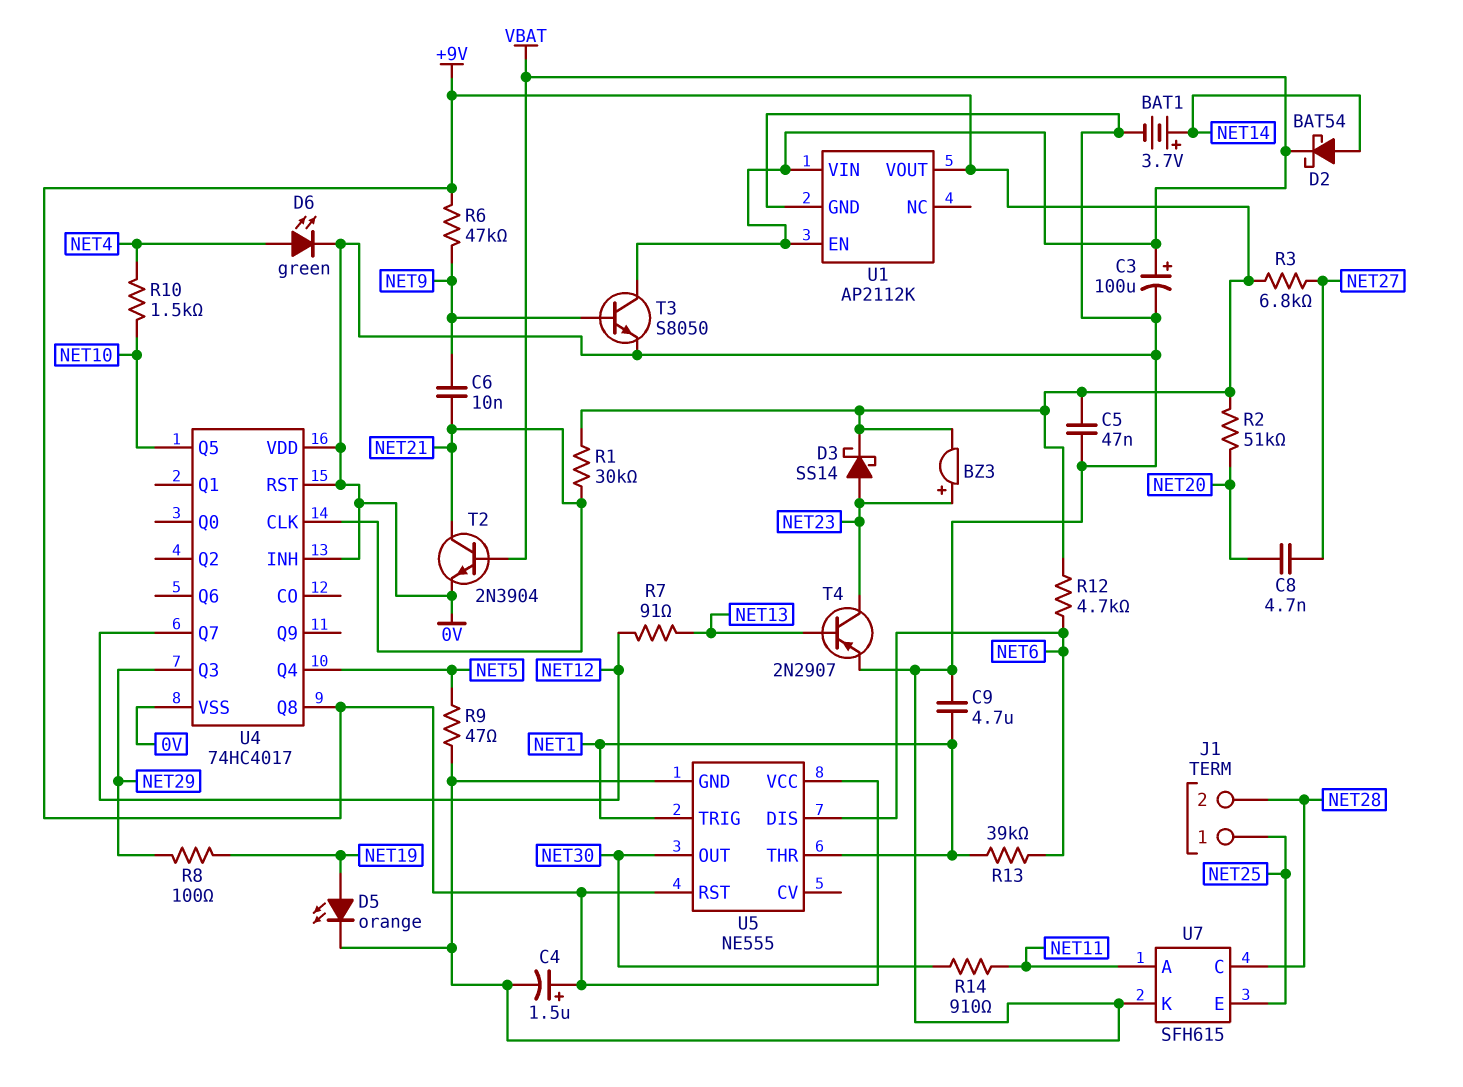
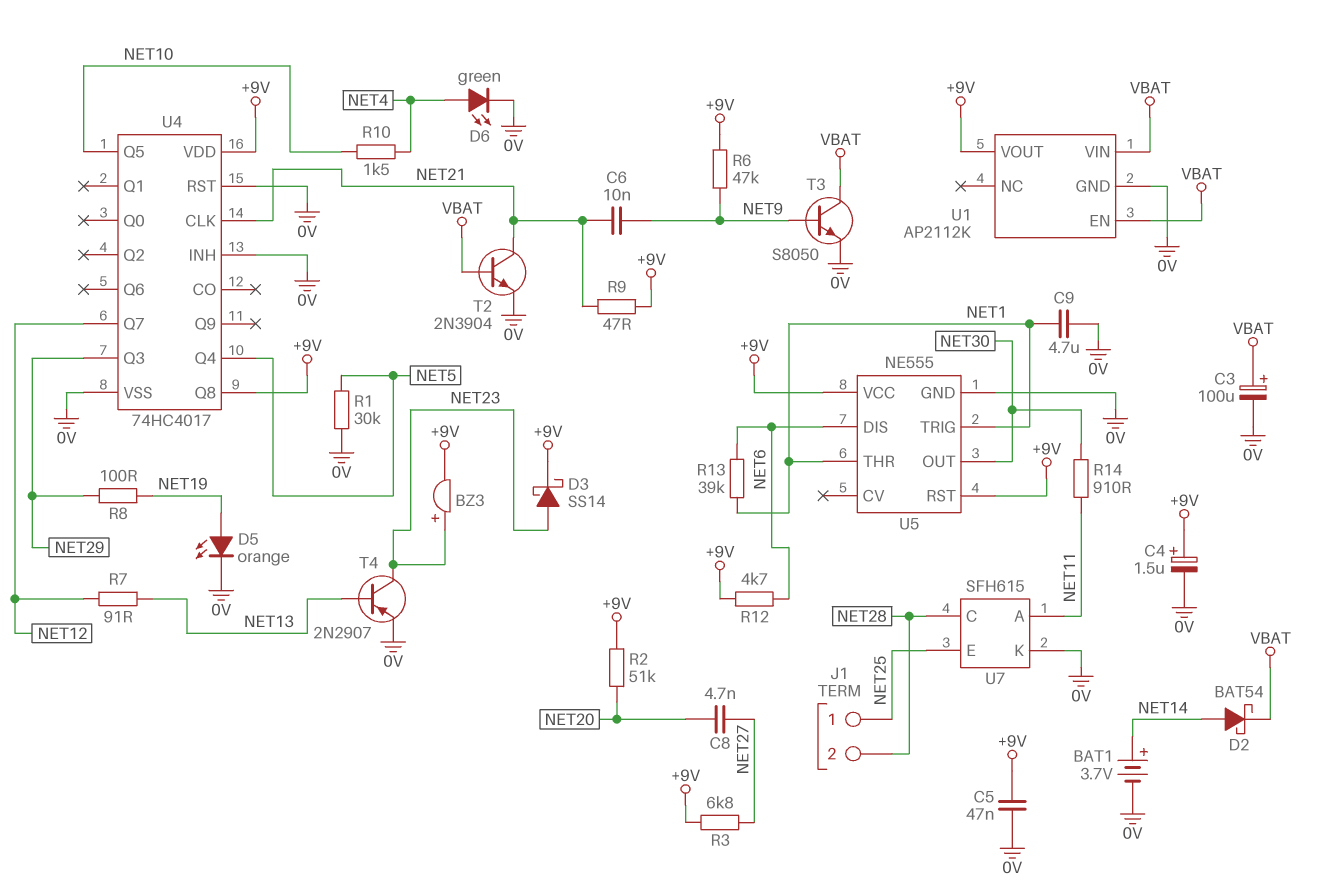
R1: 30k (+9V, NET21) -> 30k (0V, NET5)
R9: 47 (0V, NET5) -> 47 (+9V, NET21)
U4 pin VDD: 0V -> +9V

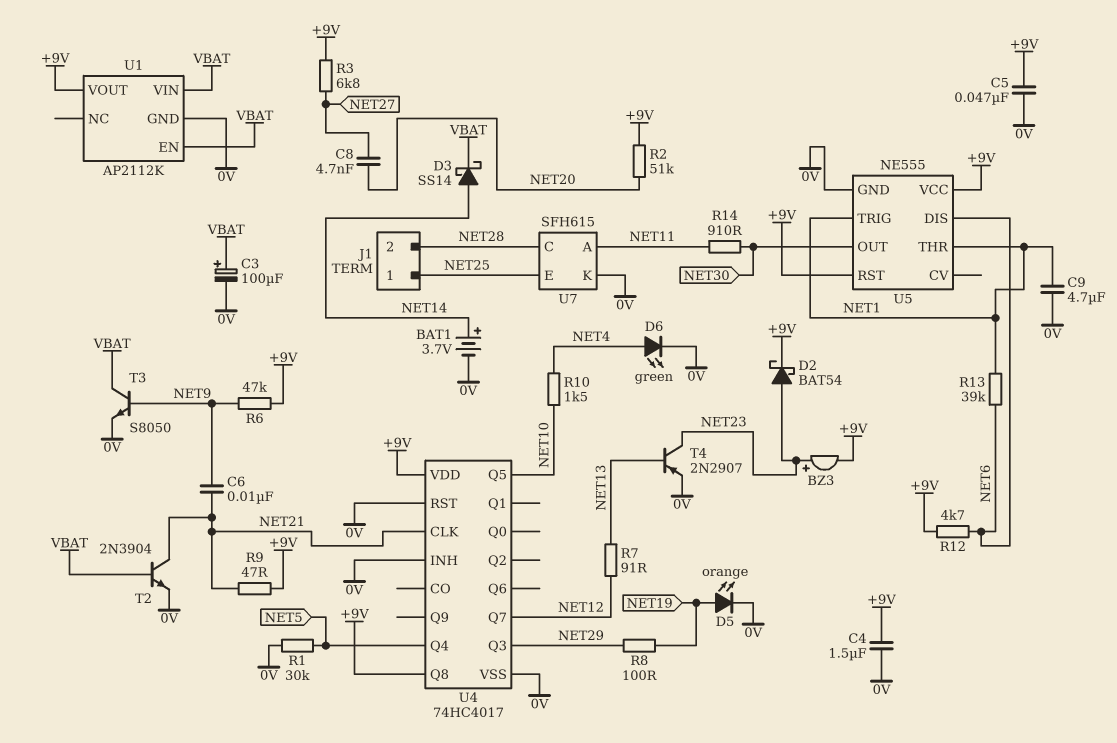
C4: 1.5uF (plus +9V, minus 0V) -> 1.5uF (+9V, 0V)
D2: schottky BAT54 (A NET14, K VBAT) -> schottky BAT54 (A NET23, K +9V)
D3: schottky SS14 (A NET23, K +9V) -> schottky SS14 (A NET14, K VBAT)

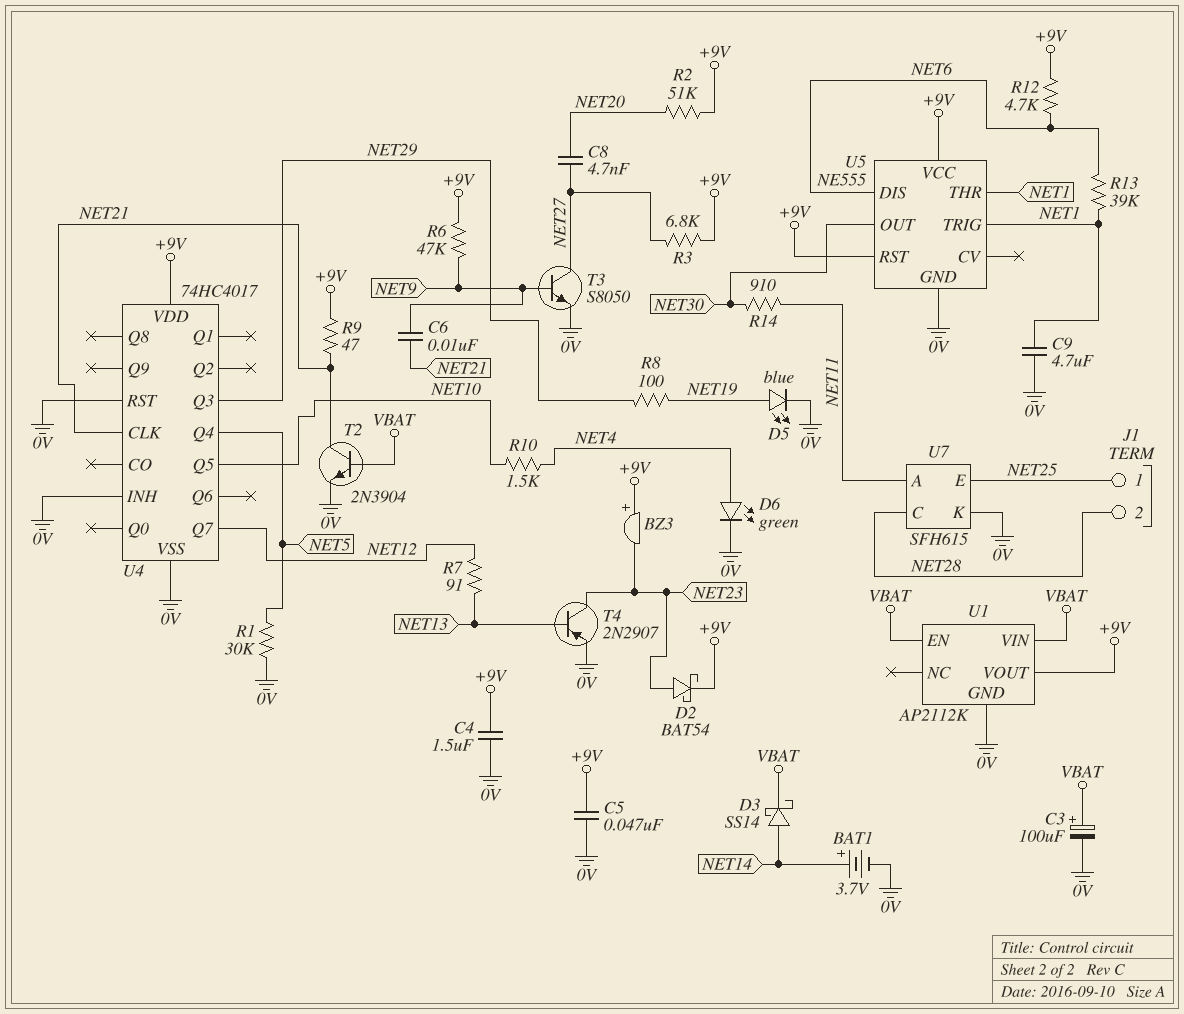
BZ3: buzzer (plus NET23, minus +9V) -> buzzer (plus +9V, minus NET23)
D5: LED orange (A NET19, K 0V) -> LED blue (A NET19, K 0V)
T3: NPN S8050 (B NET9, C VBAT, E 0V) -> NPN S8050 (B NET9, C NET27, E 0V)
U4 pin Q8: +9V -> none

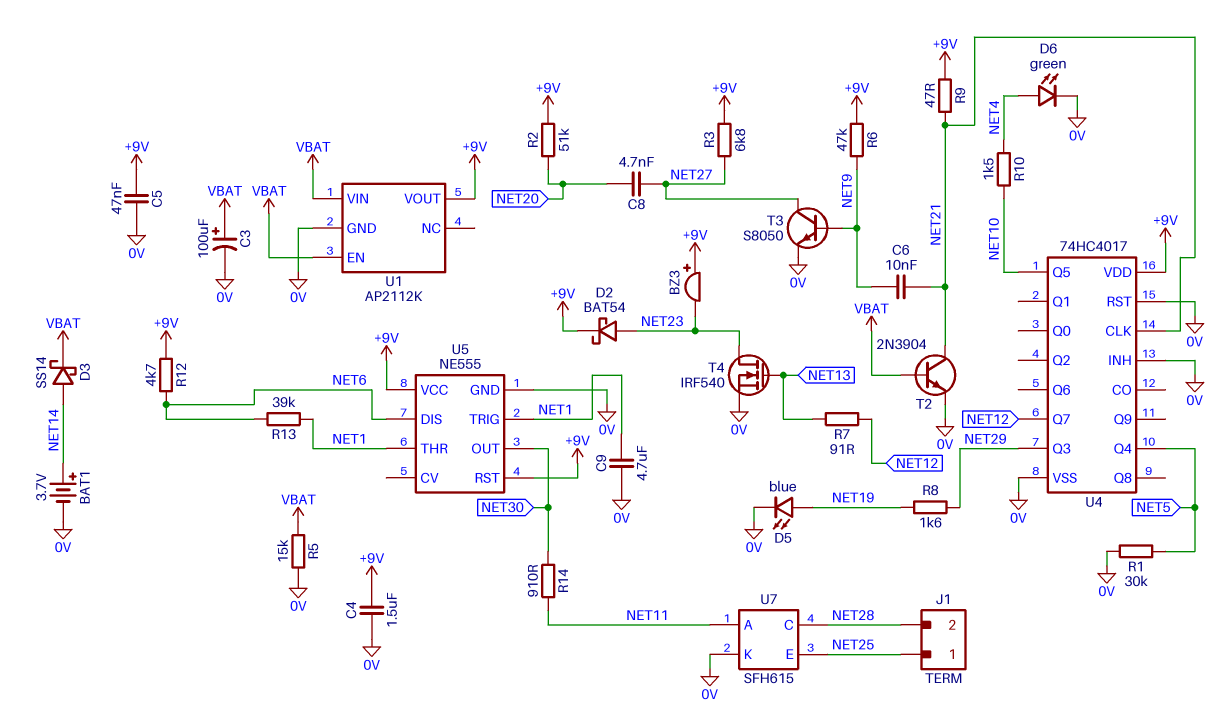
R5: none -> 15k (0V, VBAT)
R8: 100 (NET19, NET29) -> 1.6k (NET19, NET29)
T4: PNP 2N2907 (B NET13, C NET23, E 0V) -> NMOS IRF540 (G NET13, D NET23, S 0V)

